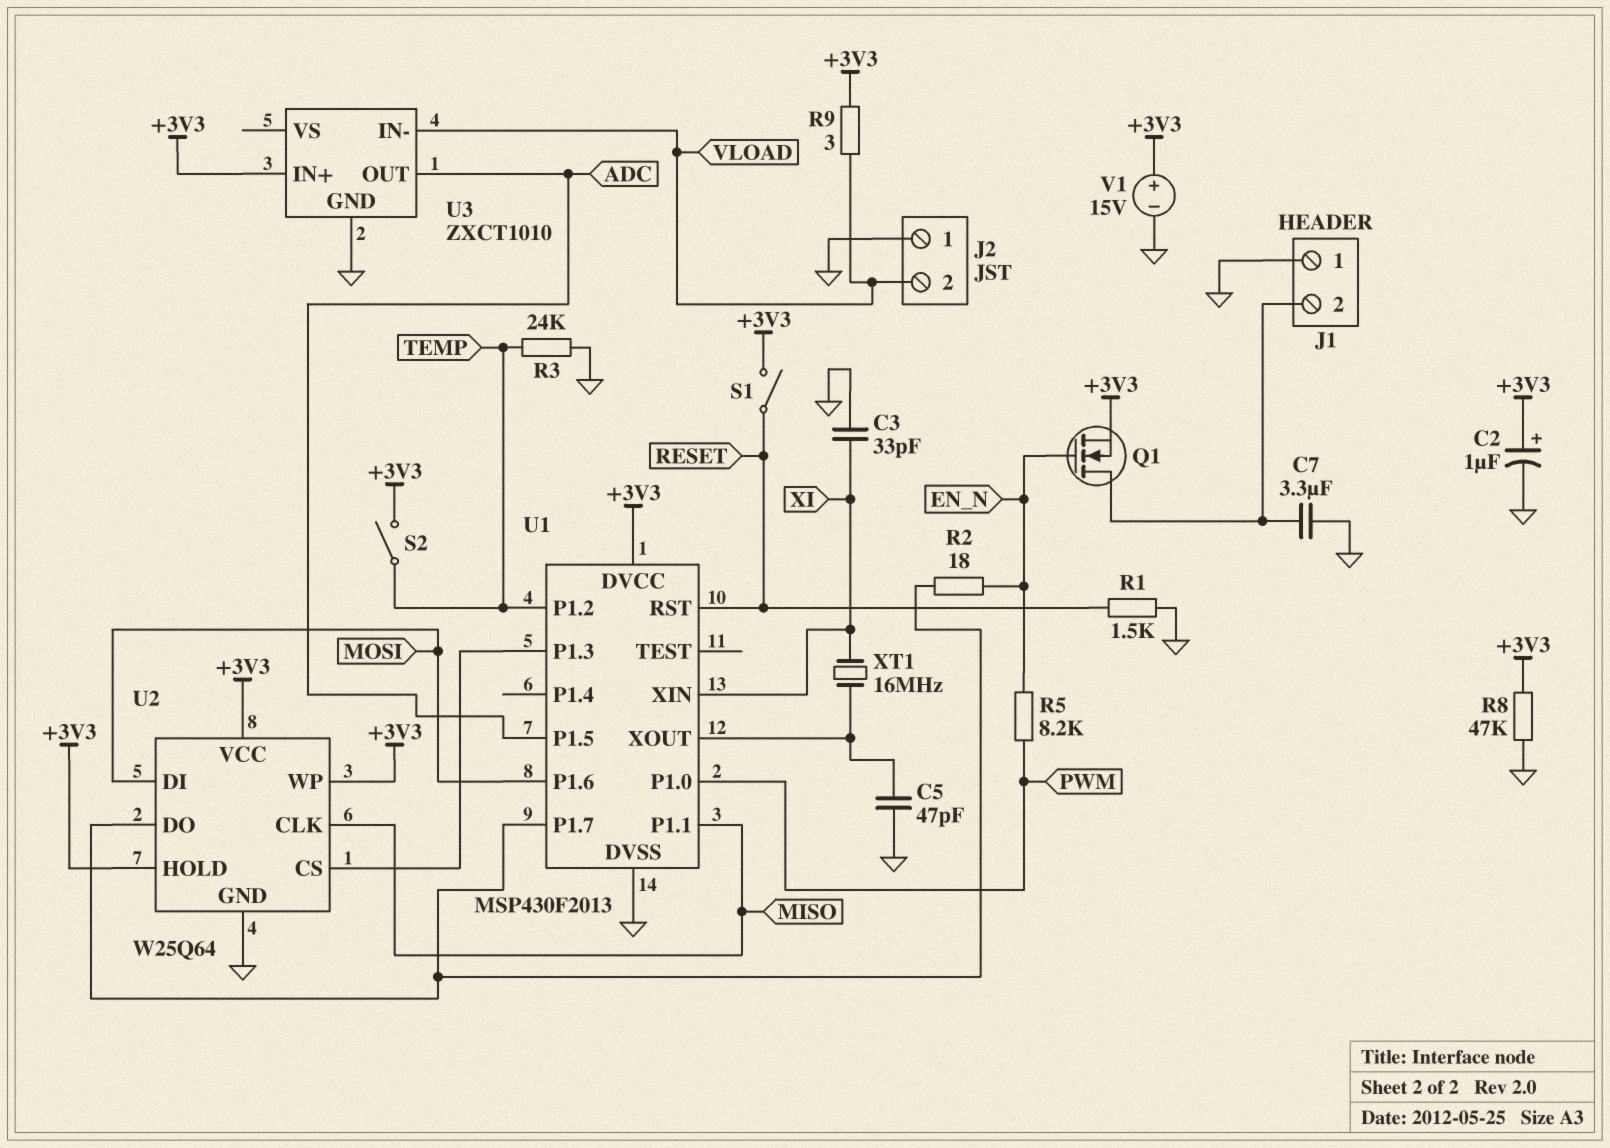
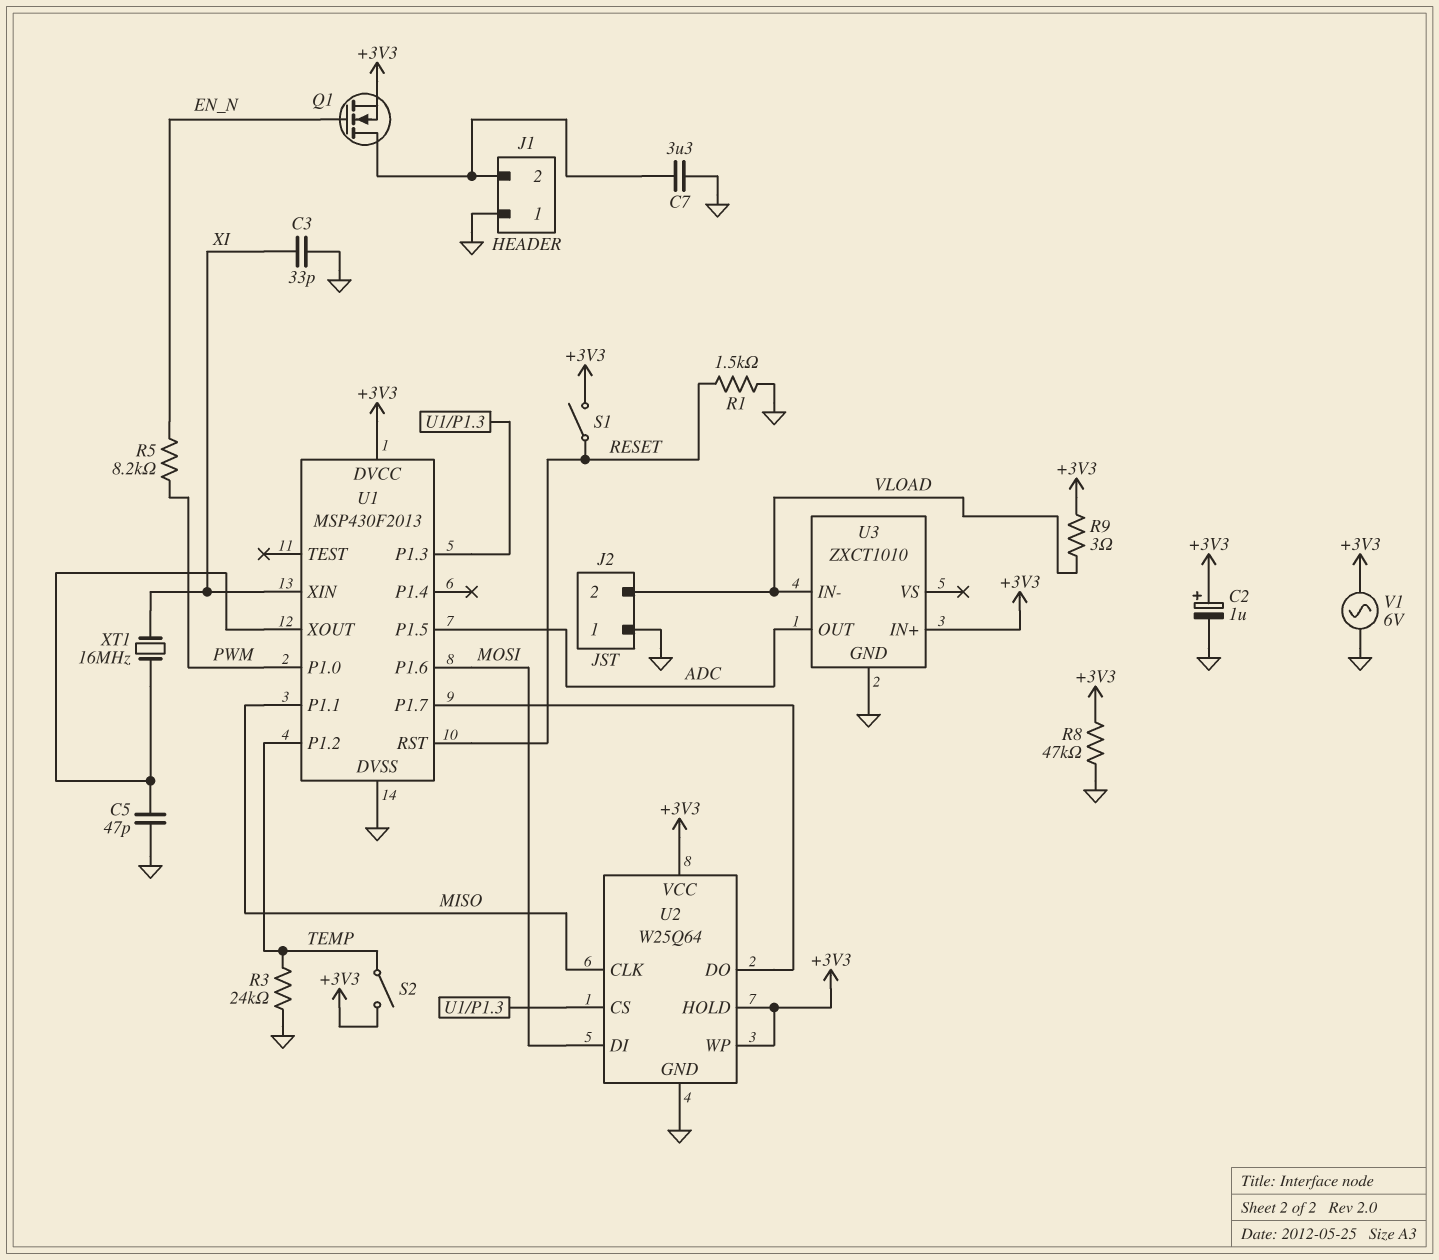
R2: 18 (EN_N, U1/P1.7) -> none
V1: 15V (plus +3V3, minus GND) -> AC 6V (+3V3, GND)

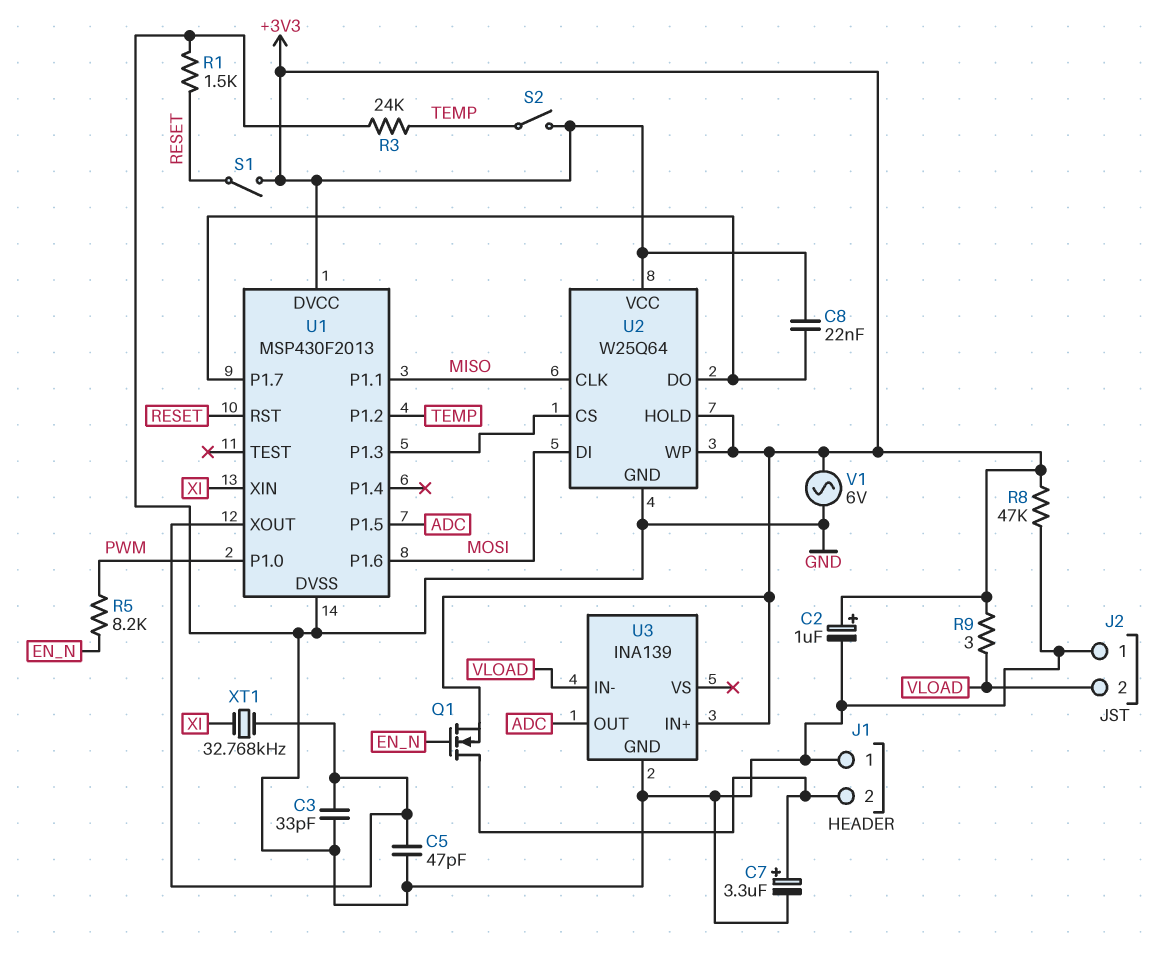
C3: 33pF (GND, XI) -> 33pF (GND, U1/XOUT)
C7: 3.3uF (GND, J1/2) -> 3.3uF (plus J1/2, minus GND)
C8: none -> 22nF (+3V3, U1/P1.7)
U3: ZXCT1010 -> INA139
XT1: 16MHz (U1/XOUT, XI) -> 32.768kHz (U1/XOUT, XI)

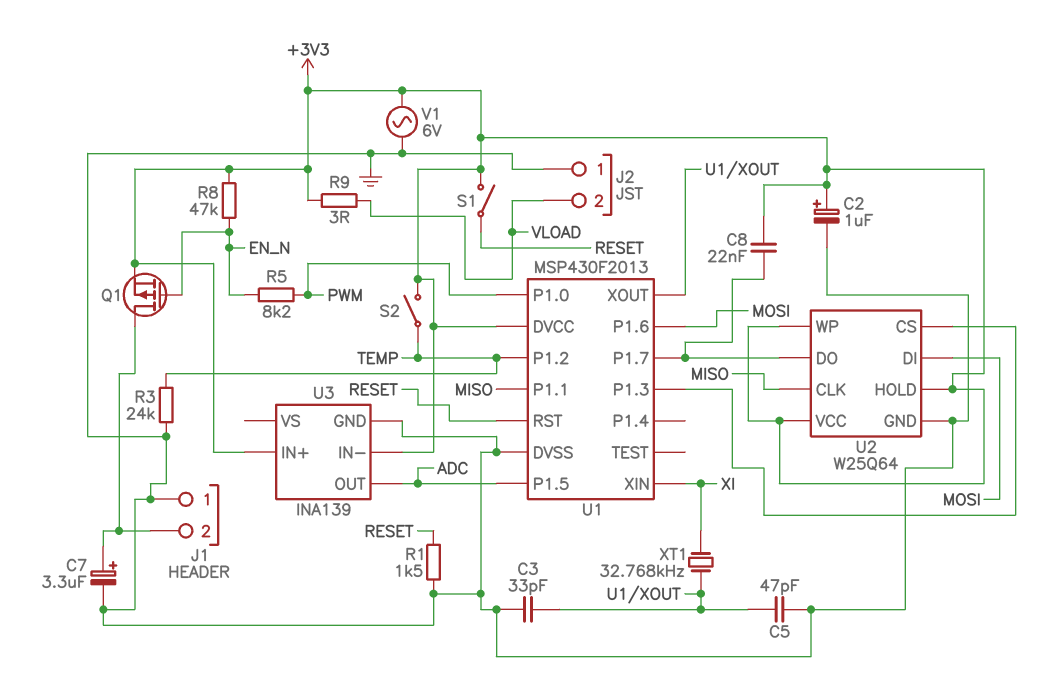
Q1: NMOS (G EN_N, D J1/2, S +3V3) -> PMOS (G EN_N, D J1/2, S +3V3)
R8: 47k (+3V3, GND) -> 47k (+3V3, EN_N)
U3 pin IN-: VLOAD -> +3V3

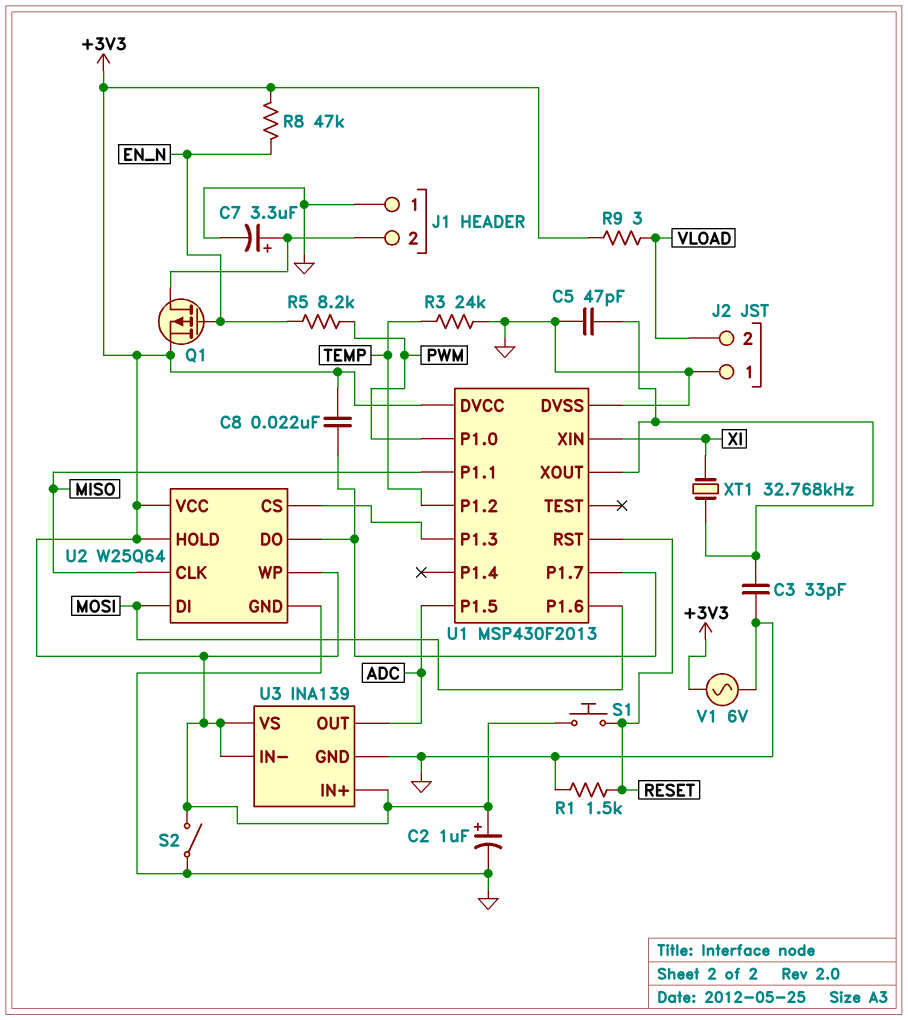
S1: switch (+3V3, RESET) -> button (+3V3, RESET)
S2: switch (+3V3, TEMP) -> switch (+3V3, GND)
U3 pin VS: none -> +3V3

